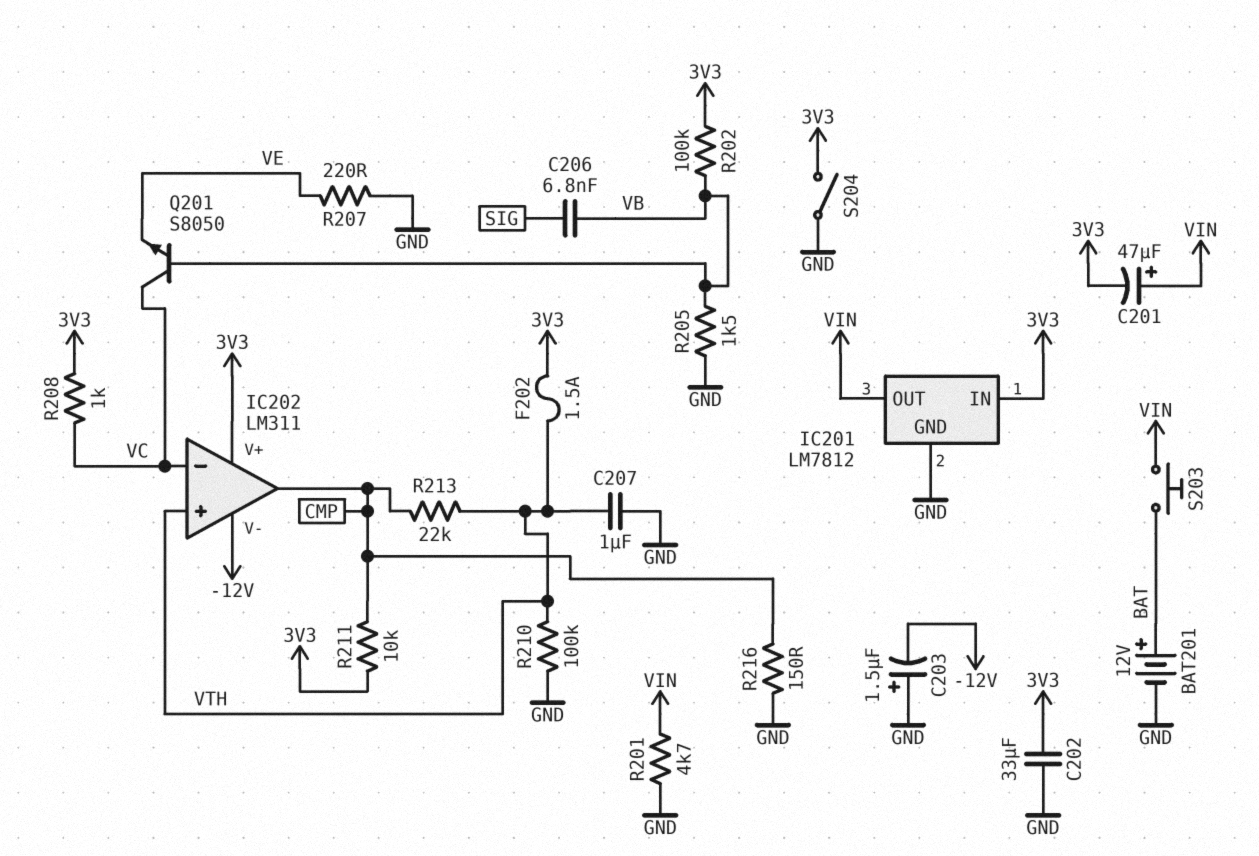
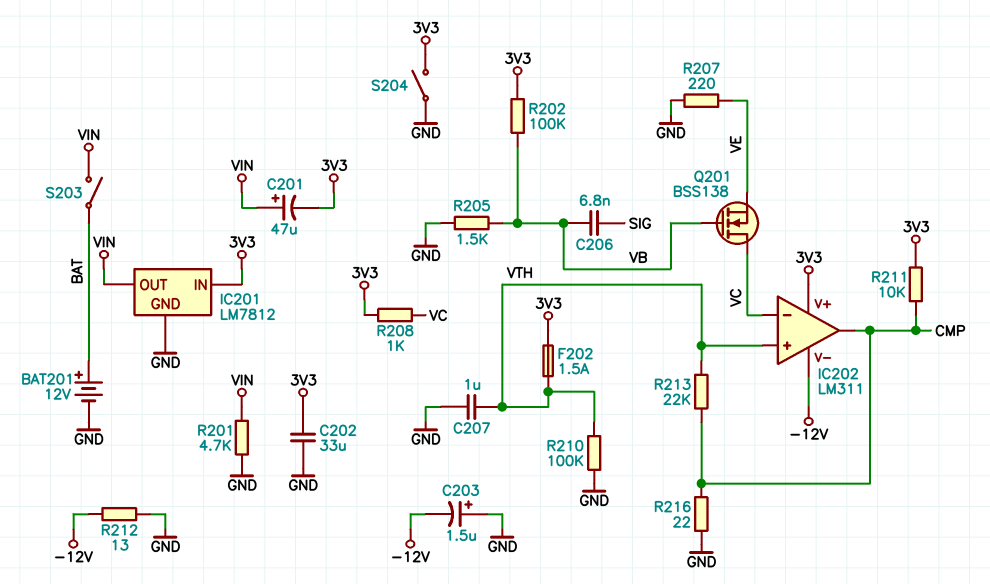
Q201: NPN S8050 (B VB, C VC, E VE) -> NMOS BSS138 (G VB, D VC, S VE)
R212: none -> 13 (-12V, GND)
R216: 150 (CMP, GND) -> 22 (CMP, GND)
S203: button (BAT, VIN) -> switch (BAT, VIN)

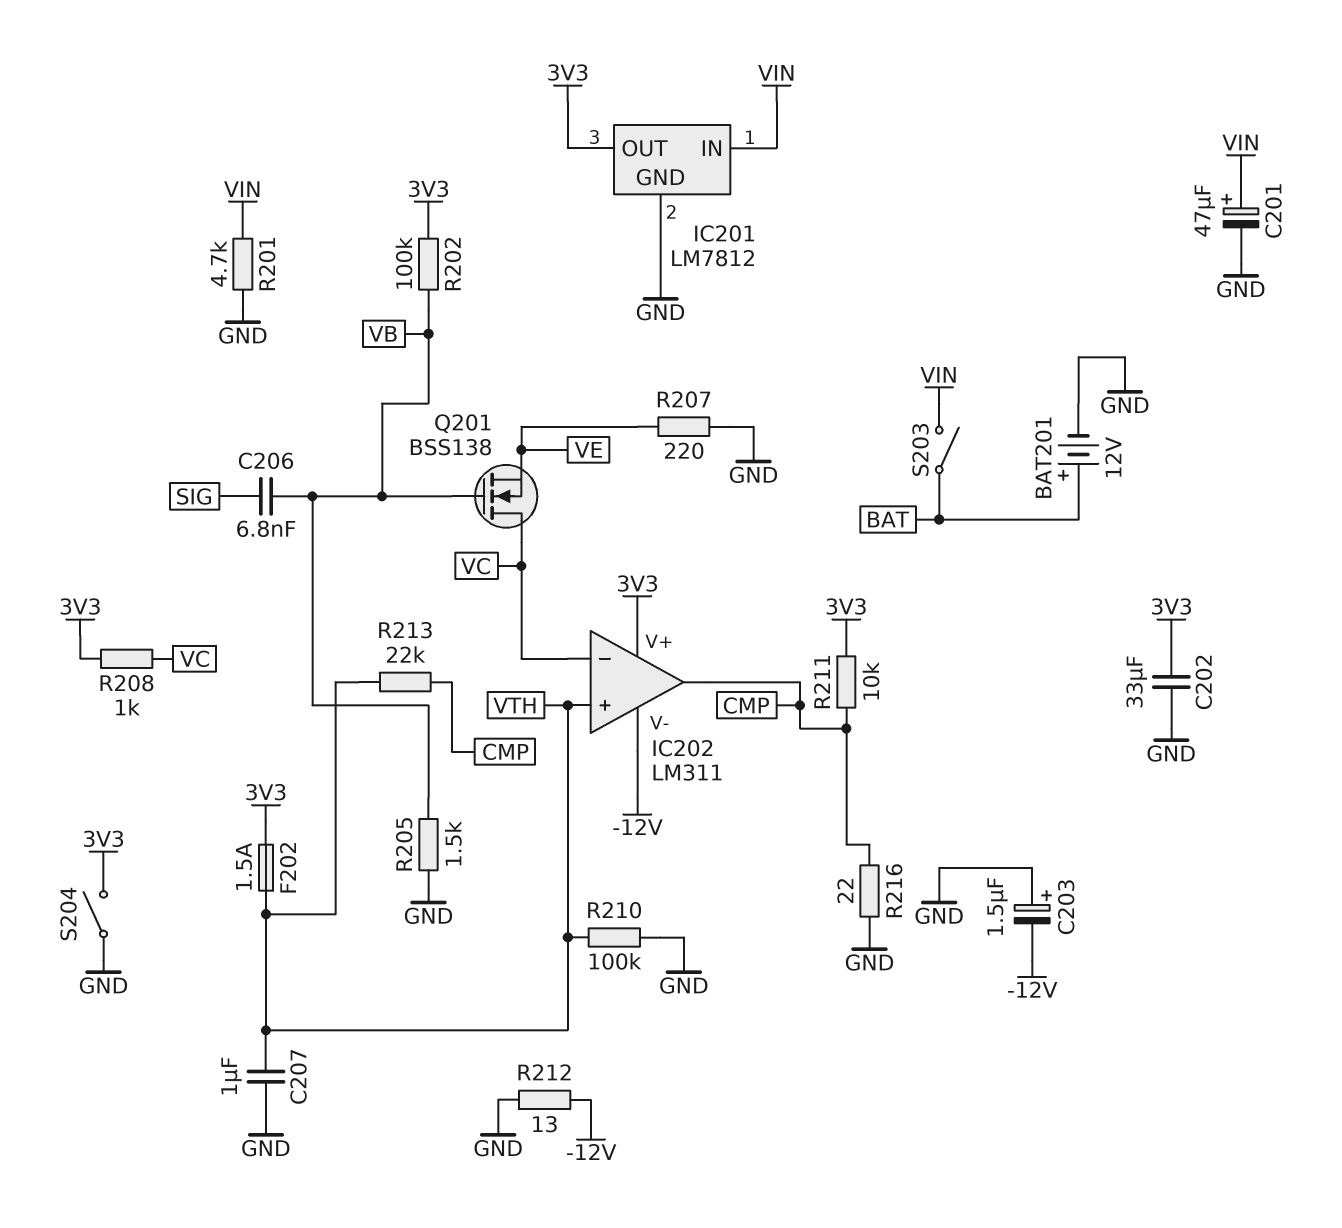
C201: 47uF (plus VIN, minus 3V3) -> 47uF (plus VIN, minus GND)
IC201 pin IN: 3V3 -> VIN
IC201 pin OUT: VIN -> 3V3

